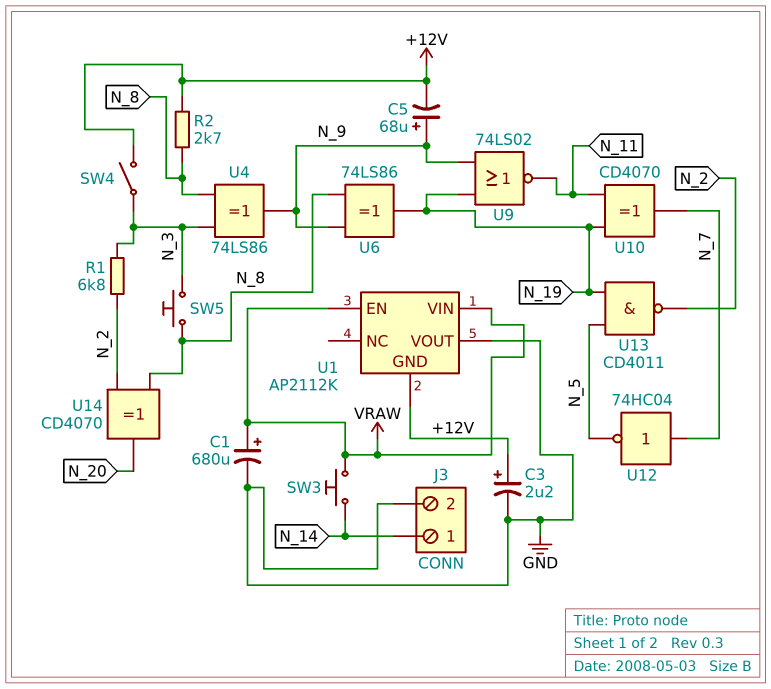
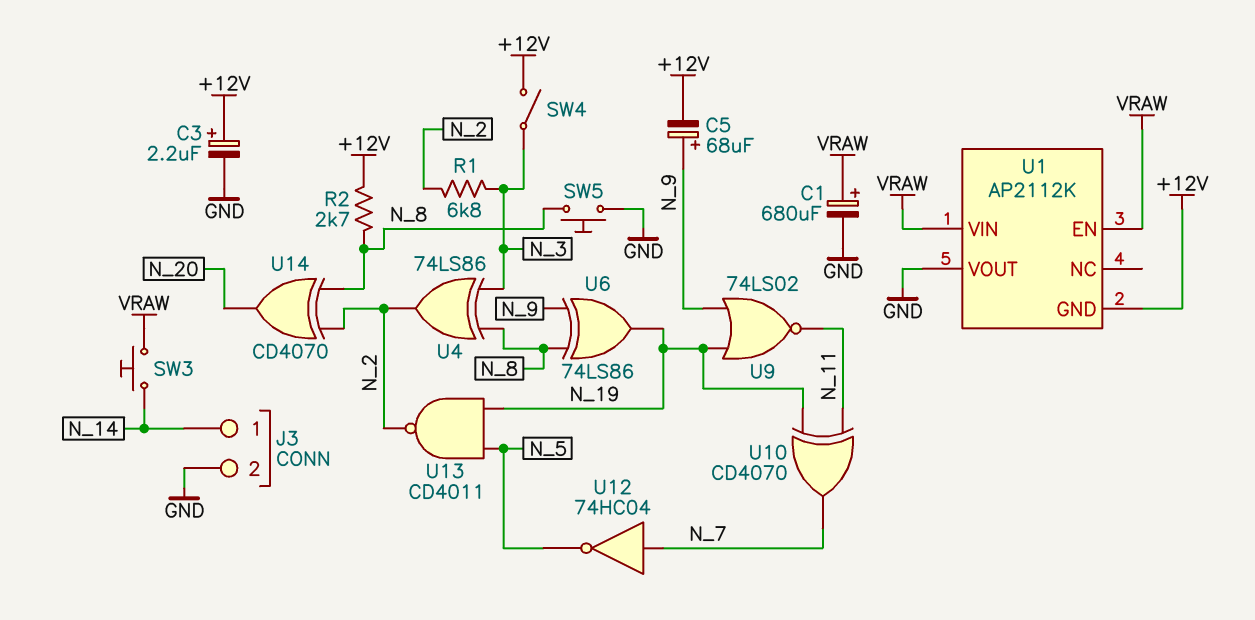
SW5: button (N_3, N_8) -> button (GND, N_8)
U4: XOR 74LS86 (in N_3, in N_8, out N_9) -> XOR 74LS86 (in N_3, in N_8, out N_2)

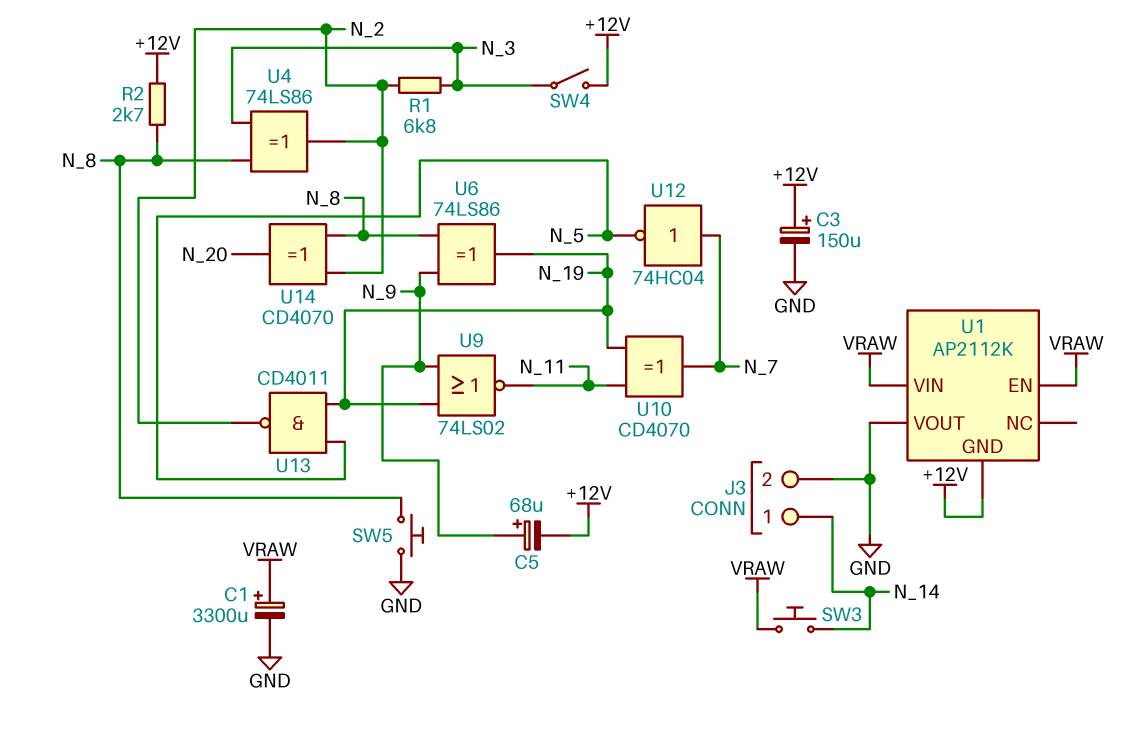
C1: 680uF (plus VRAW, minus GND) -> 3300uF (plus VRAW, minus GND)
C3: 2.2uF (plus +12V, minus GND) -> 150uF (plus +12V, minus GND)

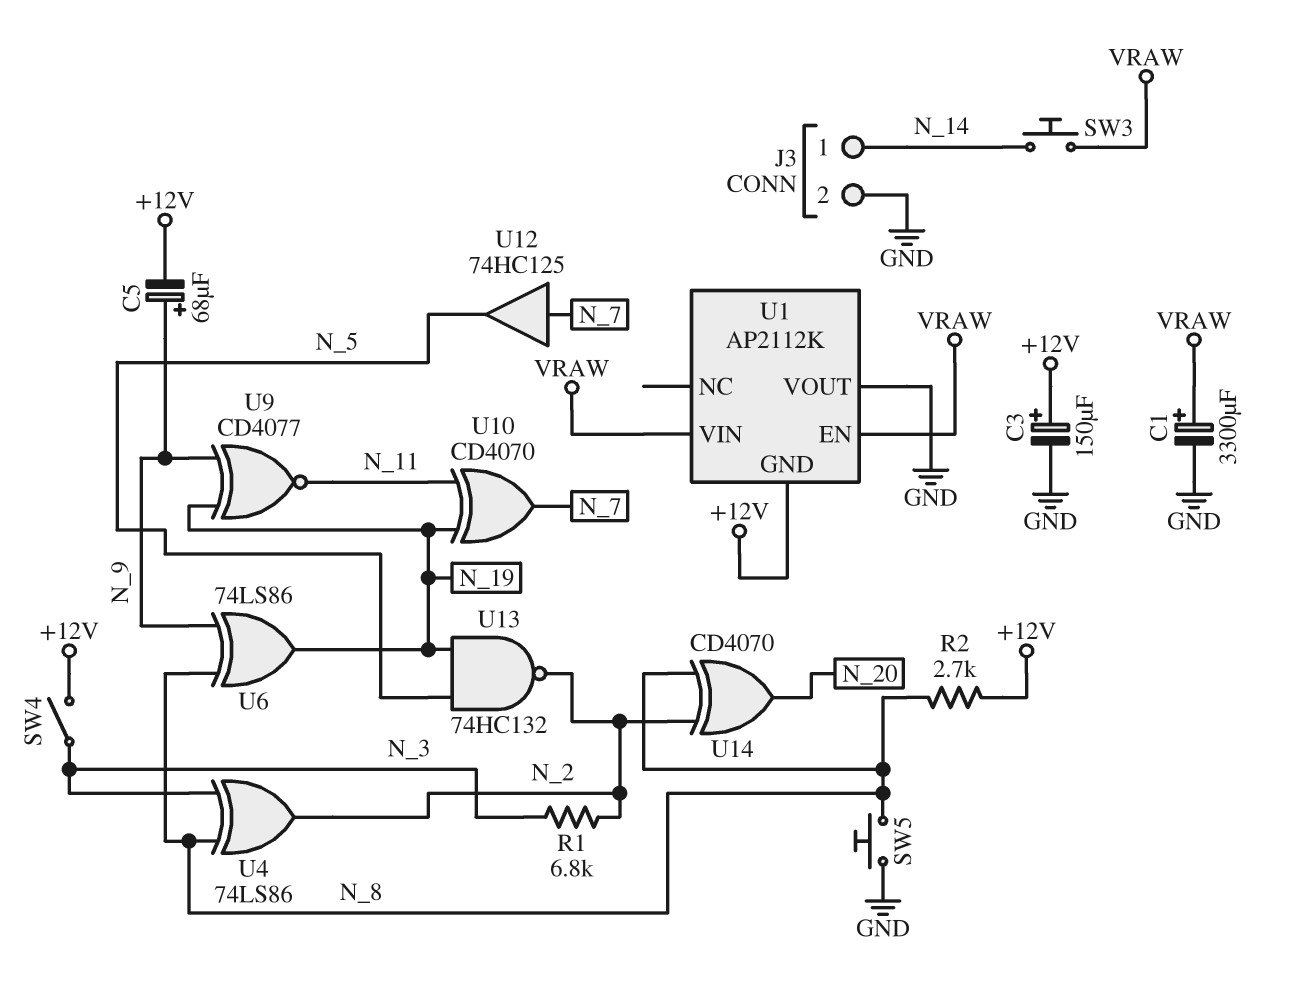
U9: NOR 74LS02 (in N_9, in N_19, out N_11) -> XNOR CD4077 (in N_9, in N_19, out N_11)
U12: NOT 74HC04 (in N_7, out N_5) -> buffer 74HC125 (in N_7, out N_5)
U13: NAND CD4011 (in N_5, in N_19, out N_2) -> NAND 74HC132 (in N_5, in N_19, out N_2)

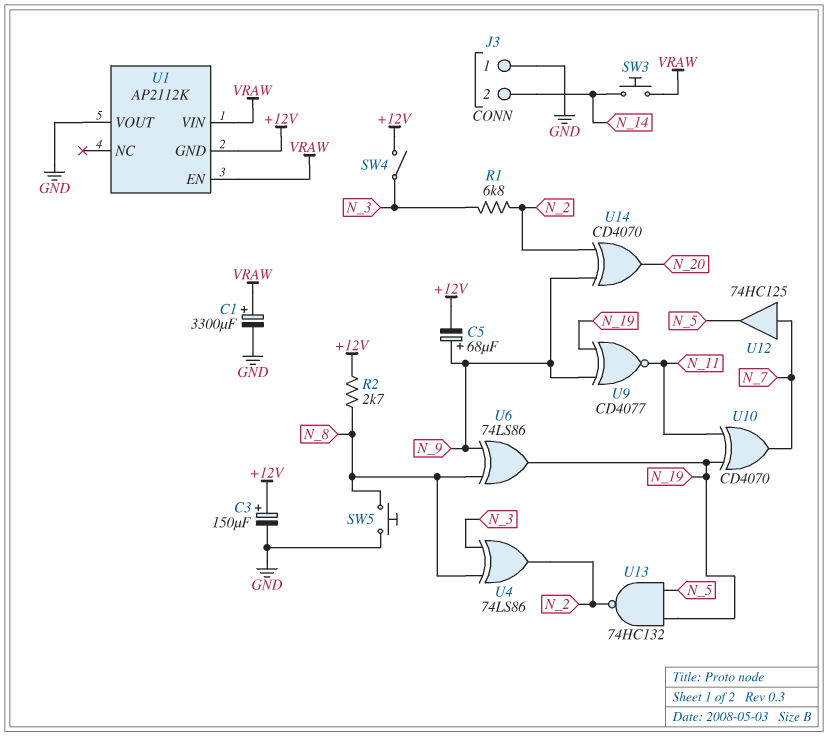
J3 pin 1: N_14 -> GND
J3 pin 2: GND -> N_14
U14: XOR CD4070 (in N_2, in N_8, out N_20) -> XOR CD4070 (in N_2, in N_9, out N_20)

